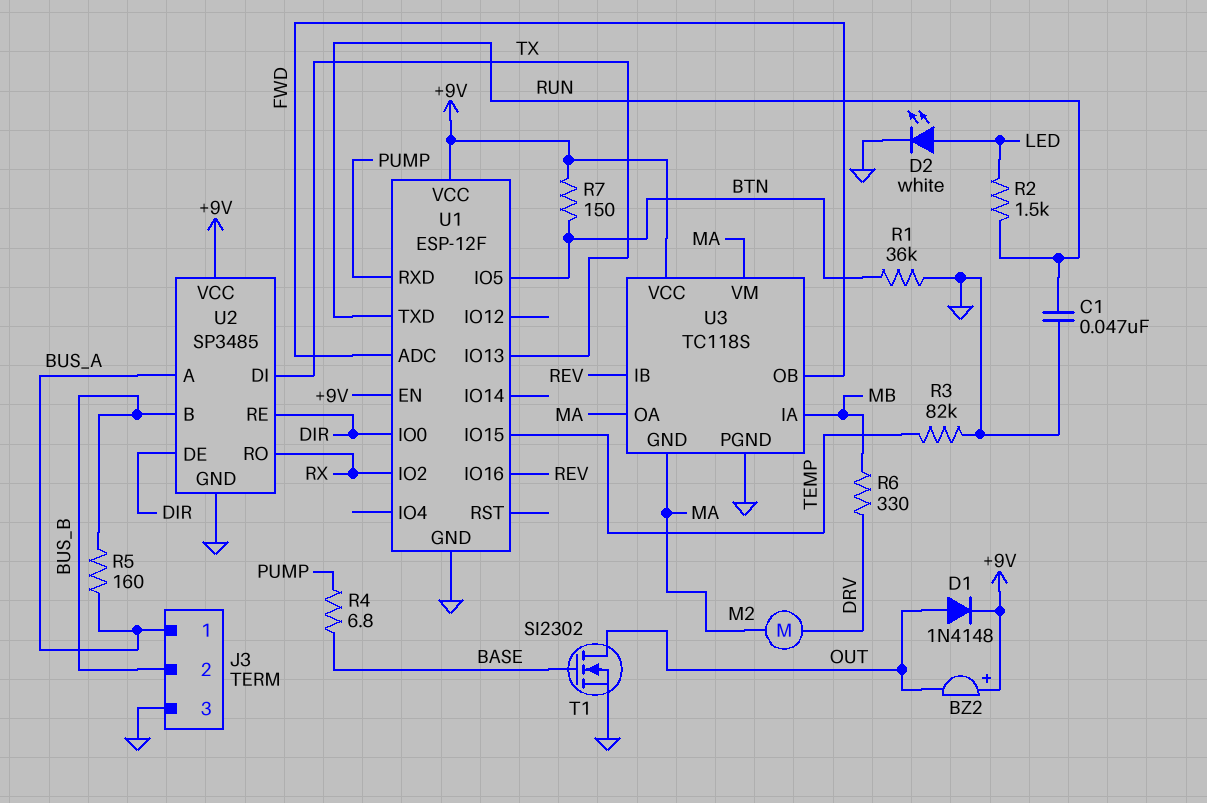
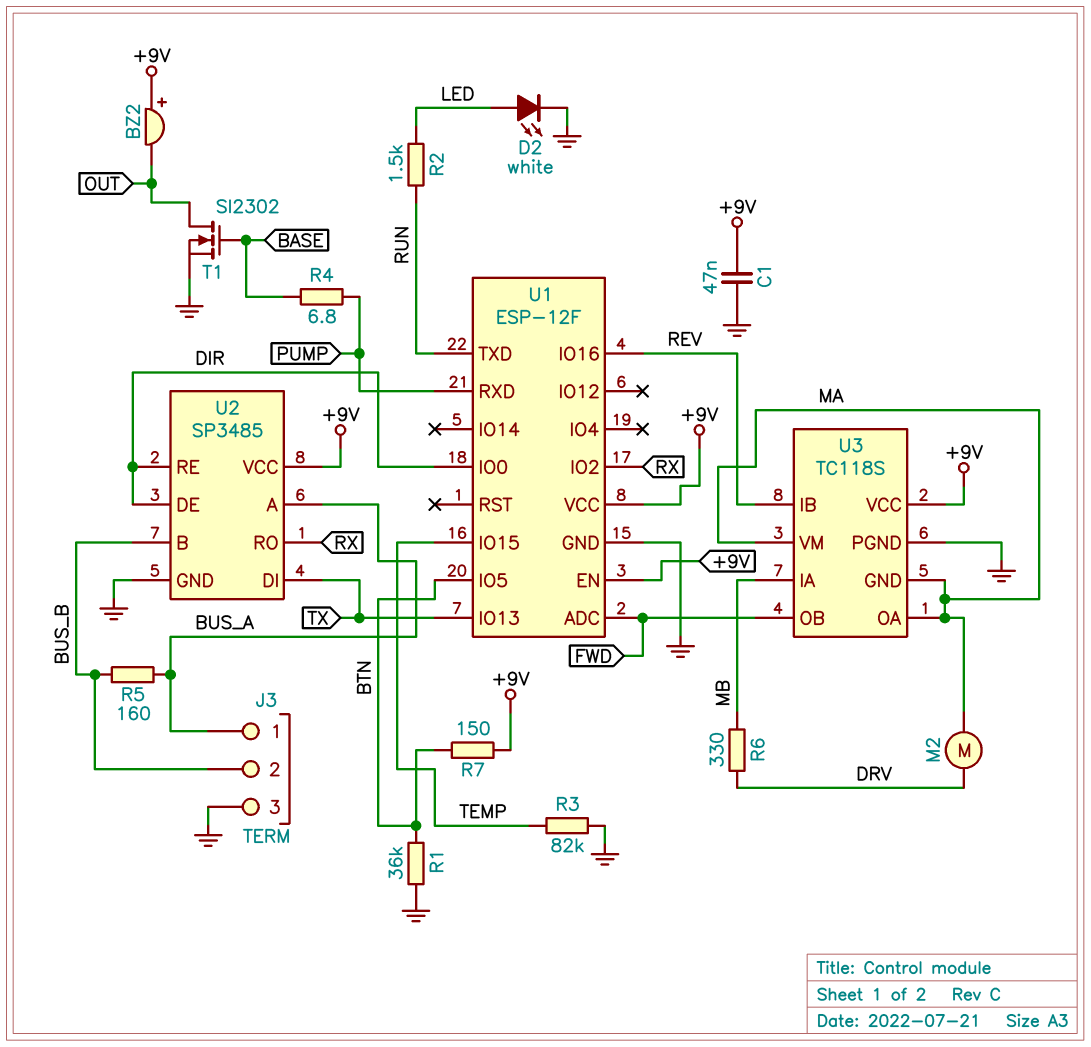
C1: 47nF (GND, RUN) -> 47nF (+9V, GND)
D1: diode 1N4148 (A OUT, K +9V) -> none

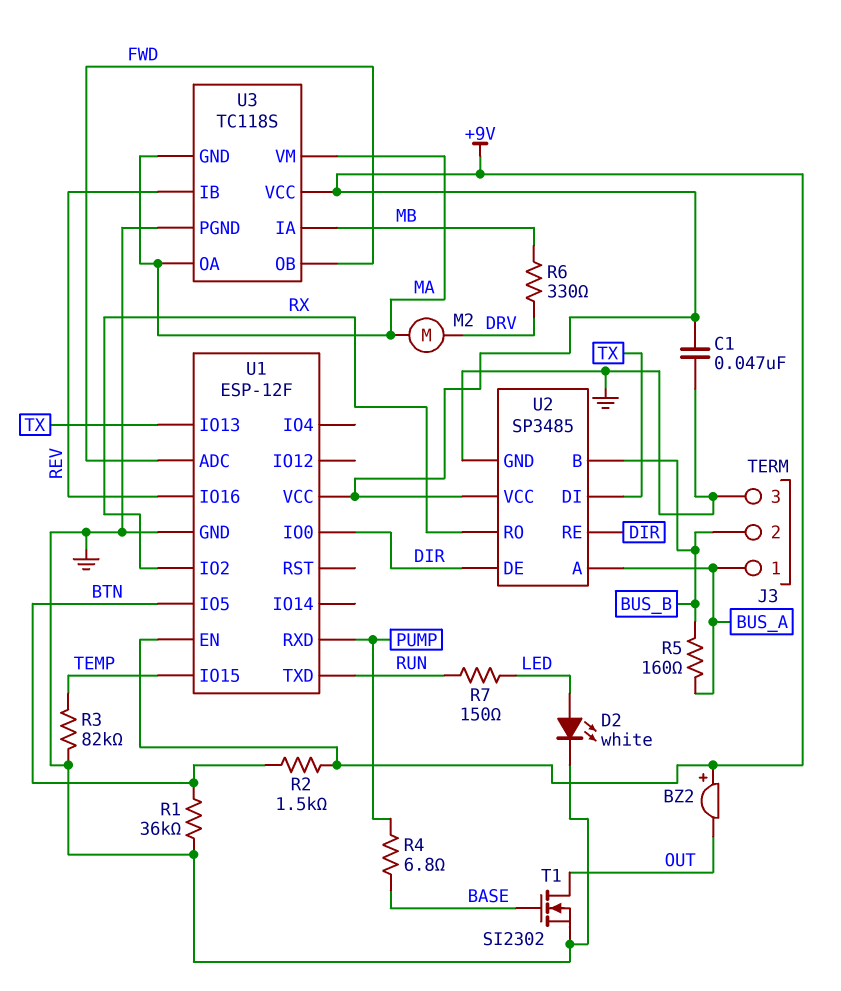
R2: 1.5k (LED, RUN) -> 1.5k (+9V, BTN)
R7: 150 (+9V, BTN) -> 150 (LED, RUN)

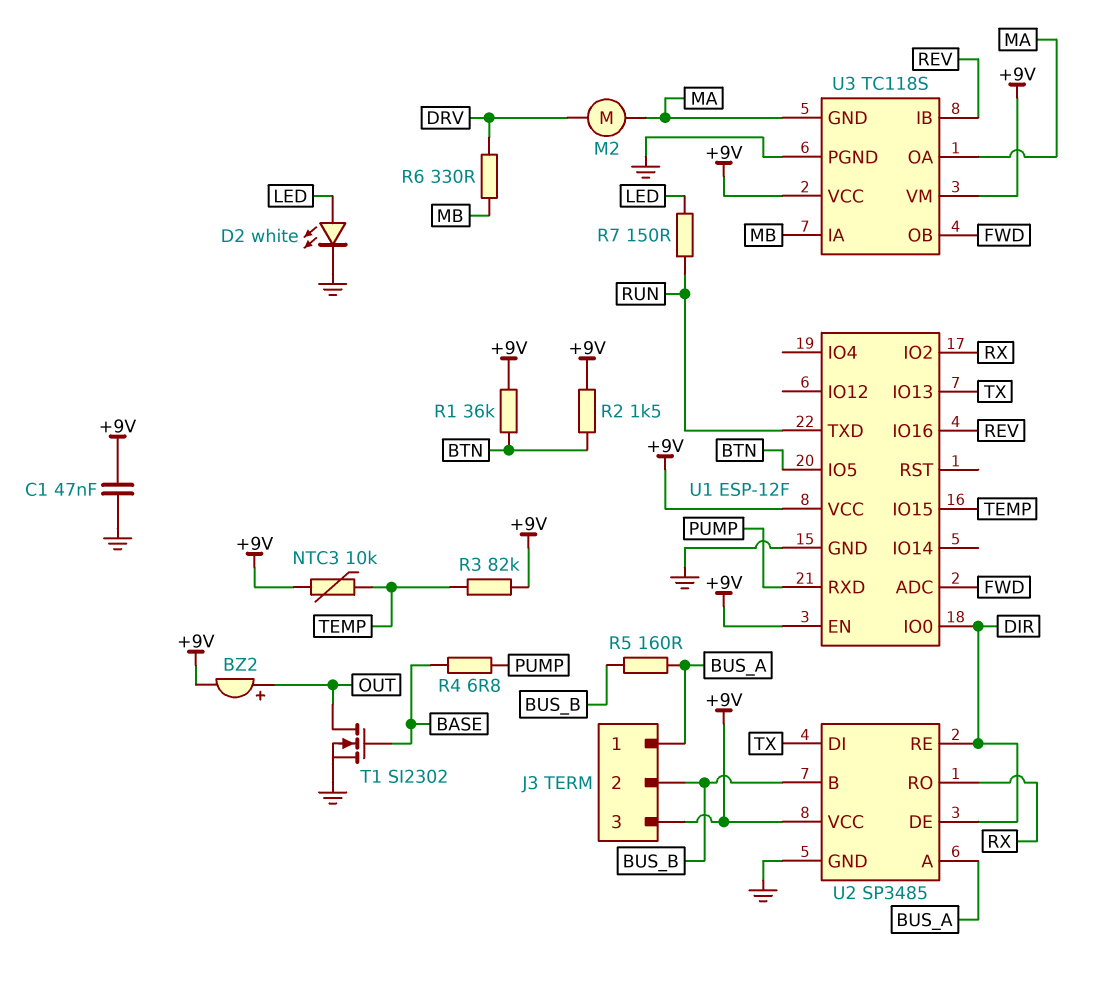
BZ2: buzzer (plus +9V, minus OUT) -> buzzer (plus OUT, minus +9V)
J3 pin 3: GND -> +9V
NTC3: none -> 10k (+9V, TEMP)
R1: 36k (BTN, GND) -> 36k (+9V, BTN)
R3: 82k (GND, TEMP) -> 82k (+9V, TEMP)
U3 pin VM: MA -> +9V

